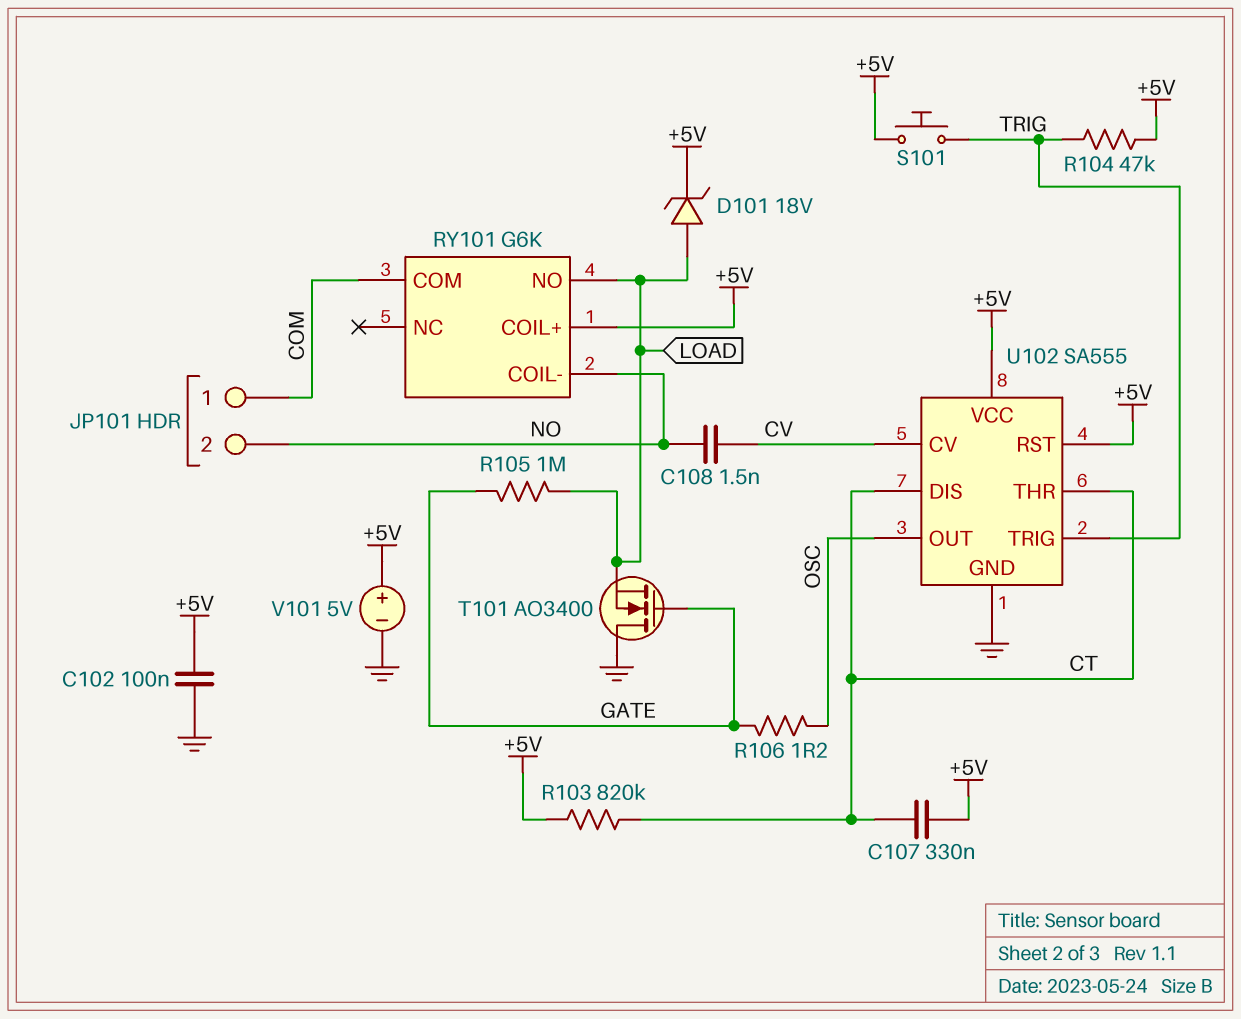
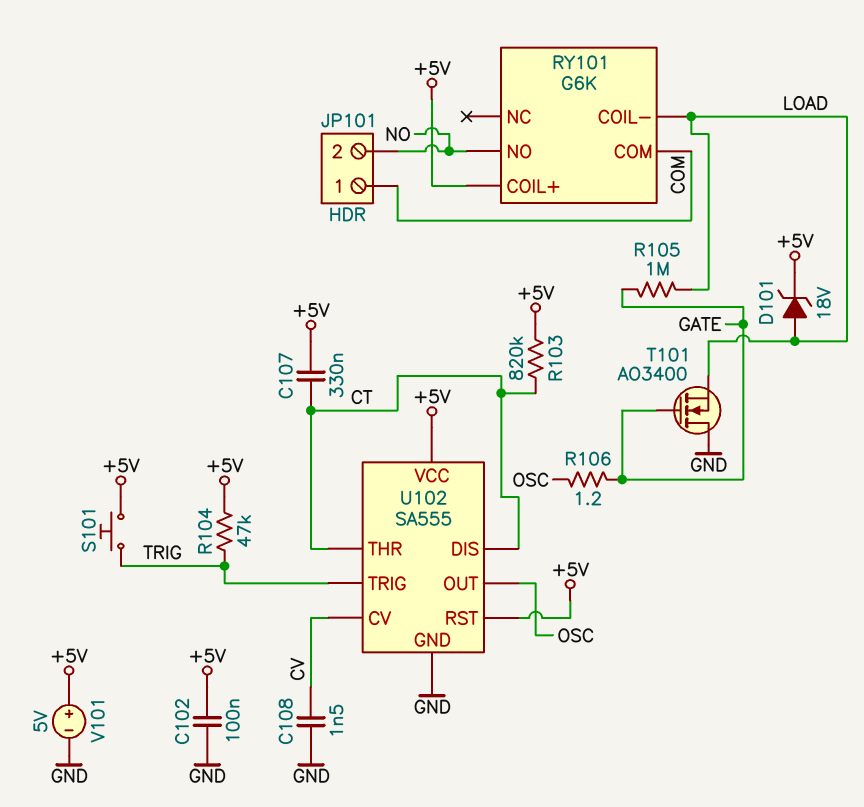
C108: 1.5nF (CV, NO) -> 1.5nF (CV, GND)
RY101 pin COIL-: NO -> LOAD
RY101 pin NO: LOAD -> NO

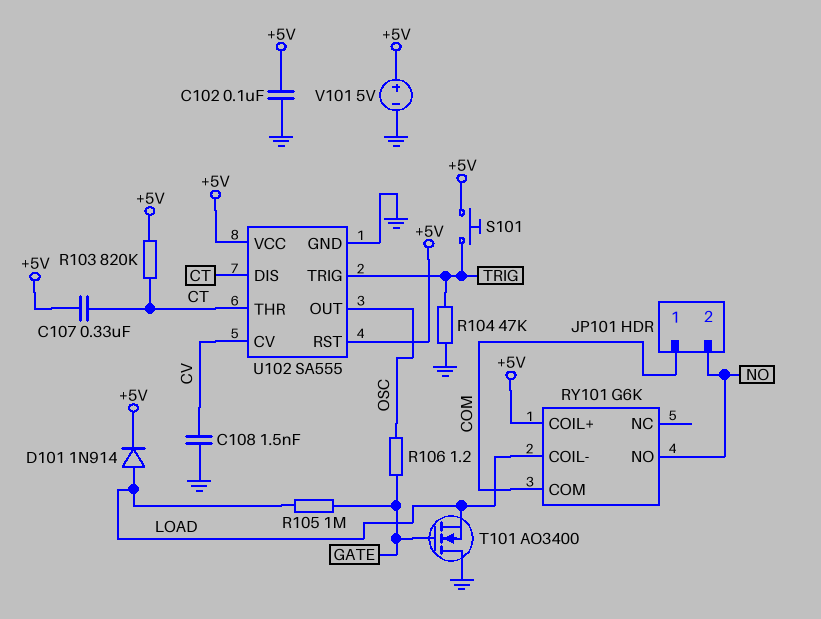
D101: zener 18V (A LOAD, K +5V) -> diode 1N914 (A LOAD, K +5V)
R104: 47k (+5V, TRIG) -> 47k (GND, TRIG)

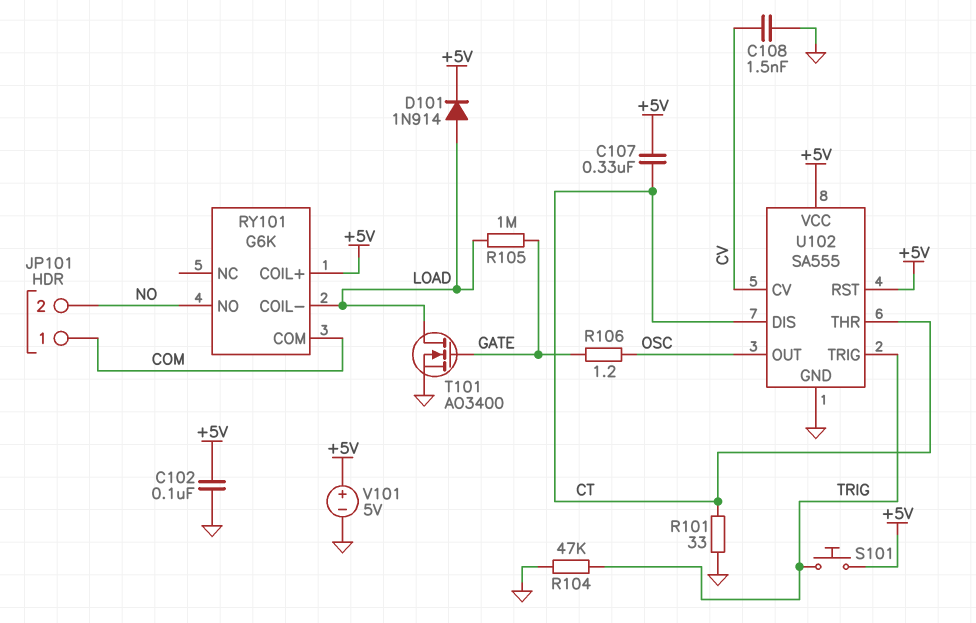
R101: none -> 33 (CT, GND)
R103: 820k (+5V, CT) -> none
T101: NMOS AO3400 (G GATE, D GND, S LOAD) -> NMOS AO3400 (G GATE, D LOAD, S GND)

